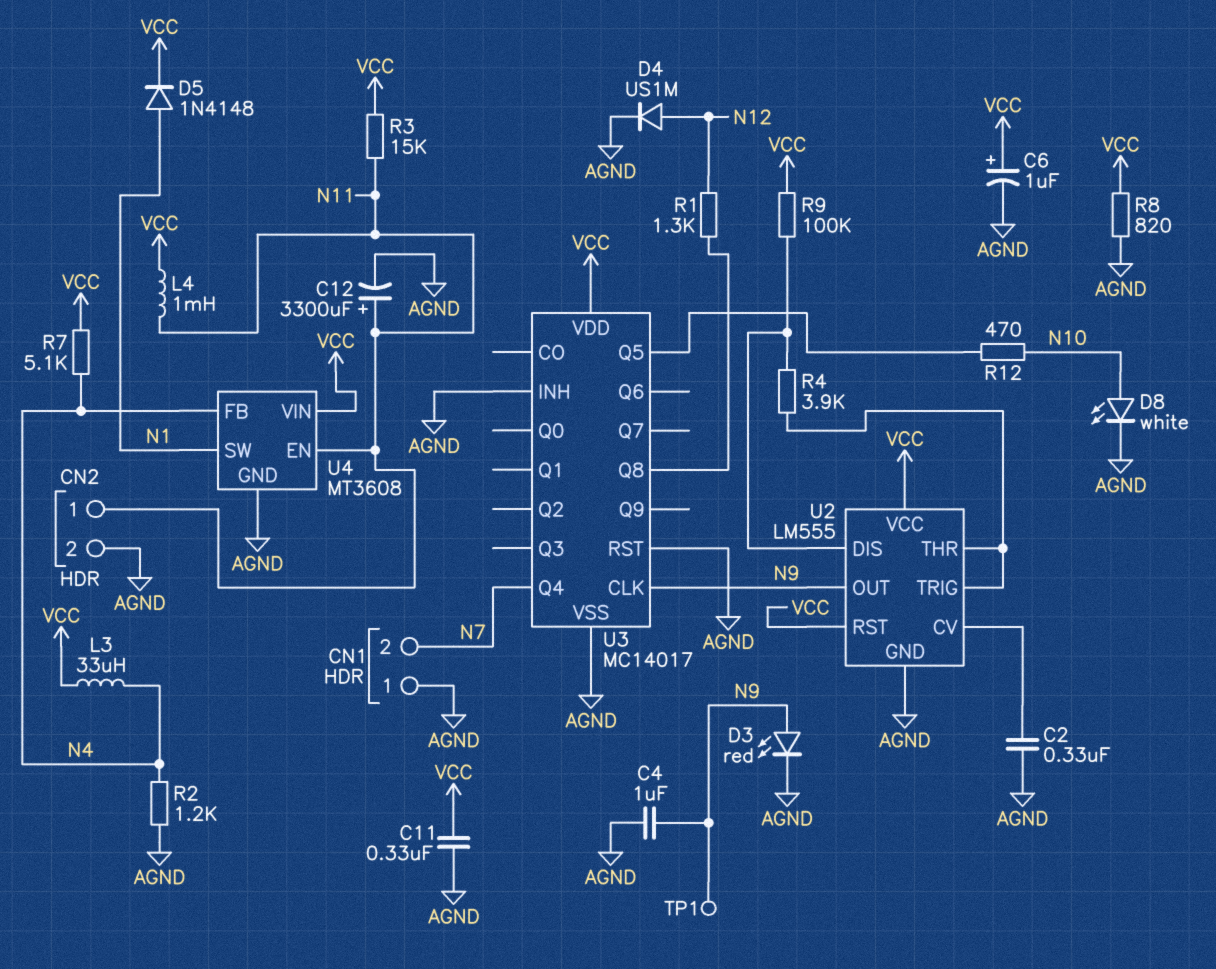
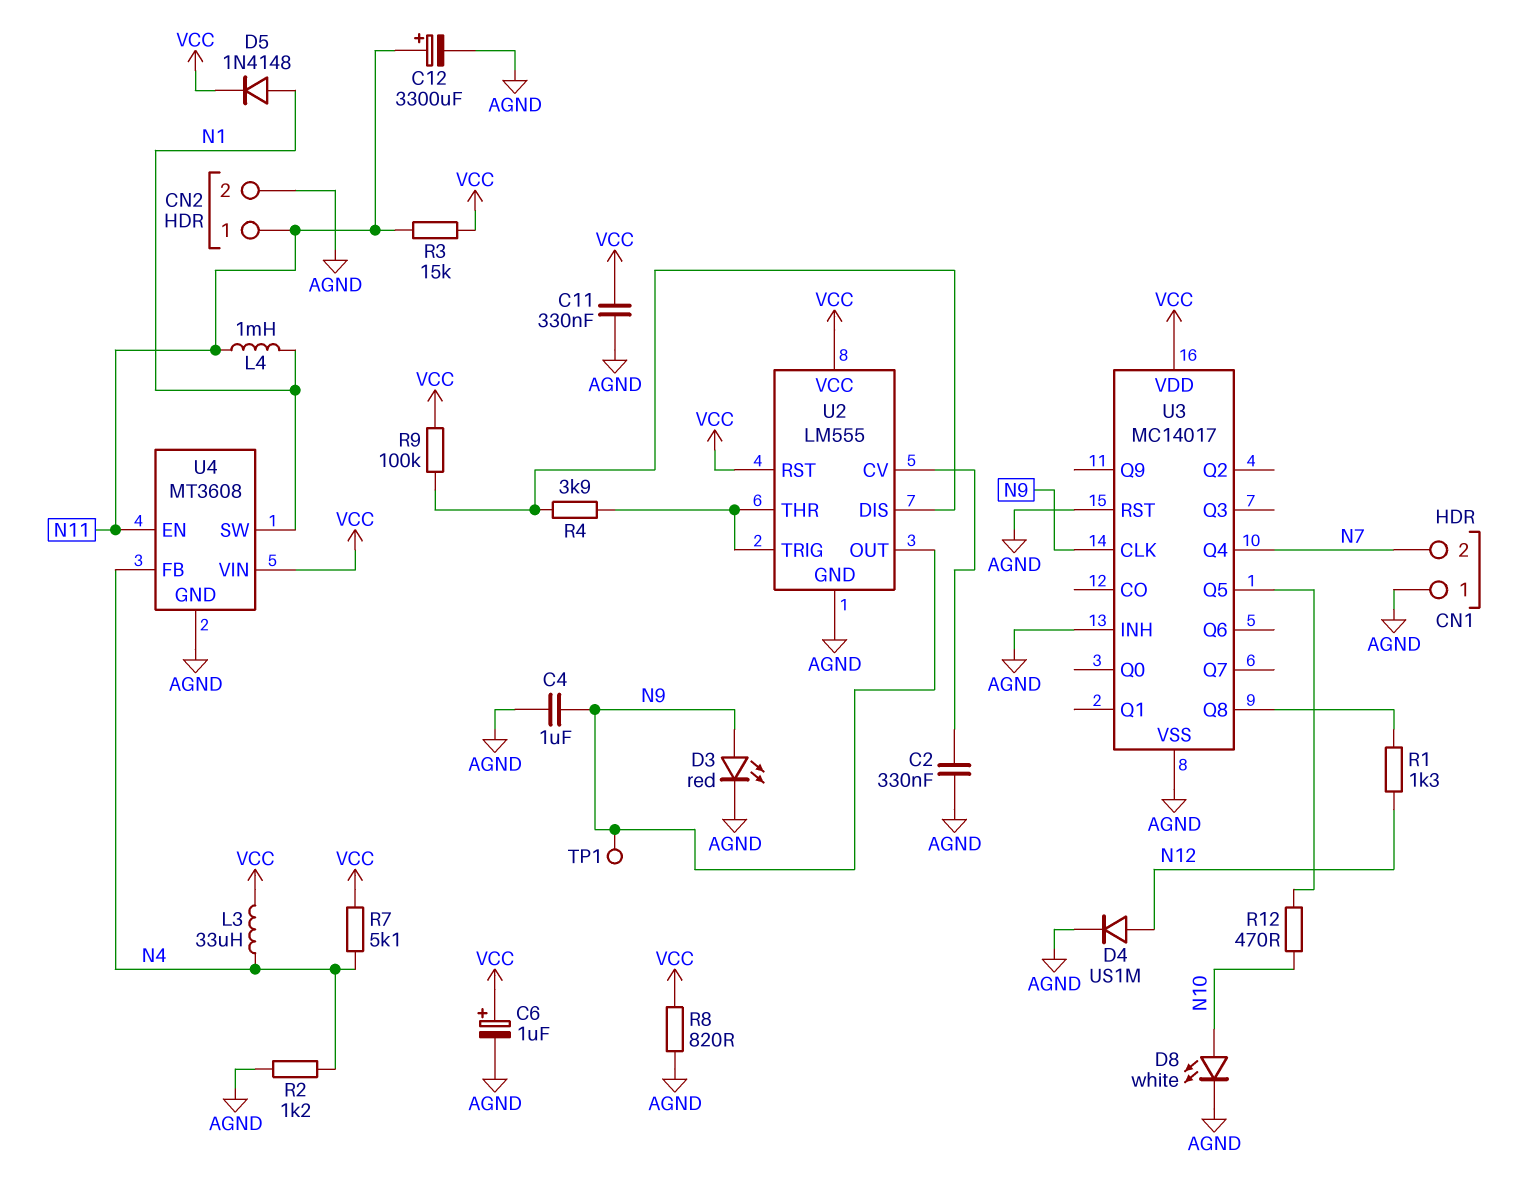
L4: 1mH (N11, VCC) -> 1mH (N1, N11)

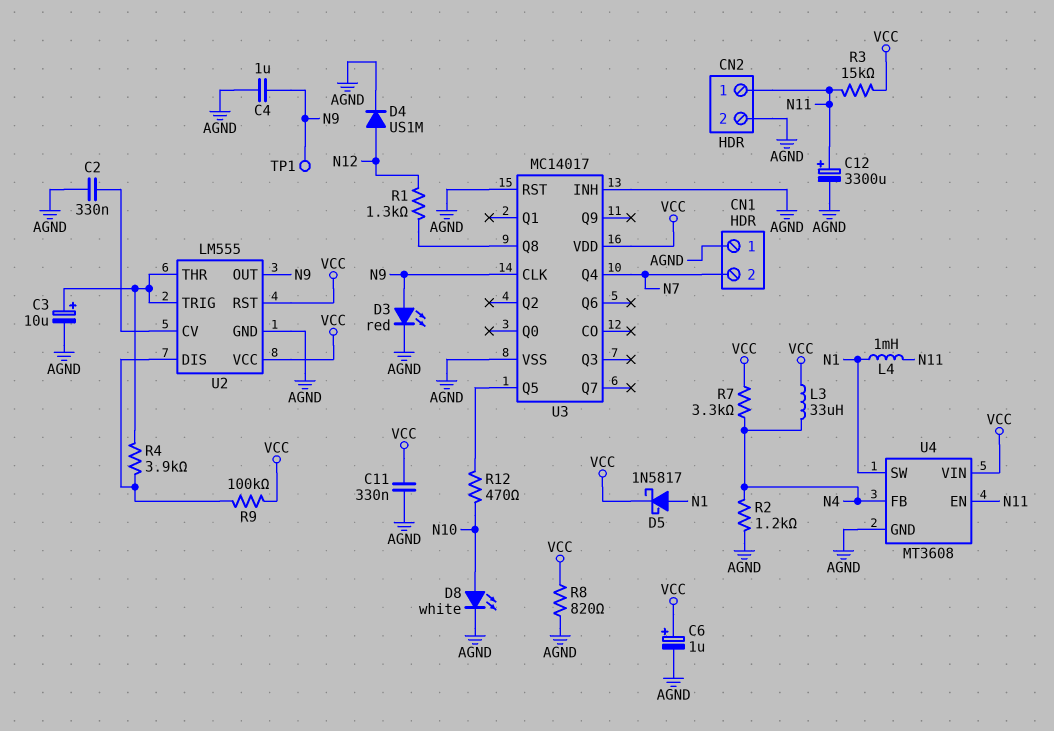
C3: none -> 10uF (plus U2/THR, minus AGND)
D5: diode 1N4148 (A N1, K VCC) -> schottky 1N5817 (A N1, K VCC)
R7: 5.1k (N4, VCC) -> 3.3k (N4, VCC)

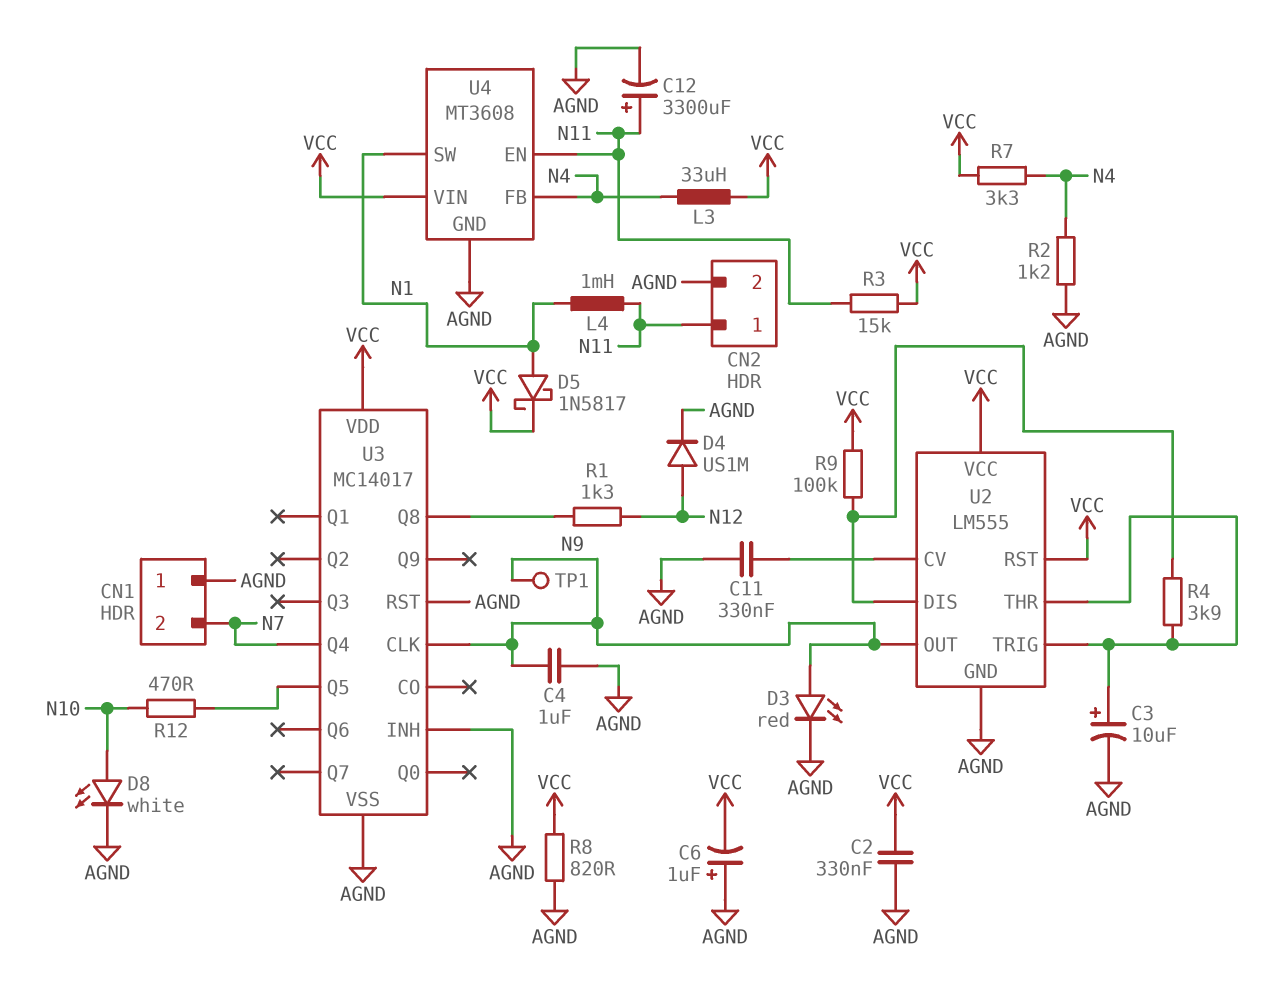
C2: 330nF (AGND, U2/CV) -> 330nF (AGND, VCC)
C6: 1uF (plus VCC, minus AGND) -> 1uF (plus AGND, minus VCC)
C11: 330nF (AGND, VCC) -> 330nF (AGND, U2/CV)

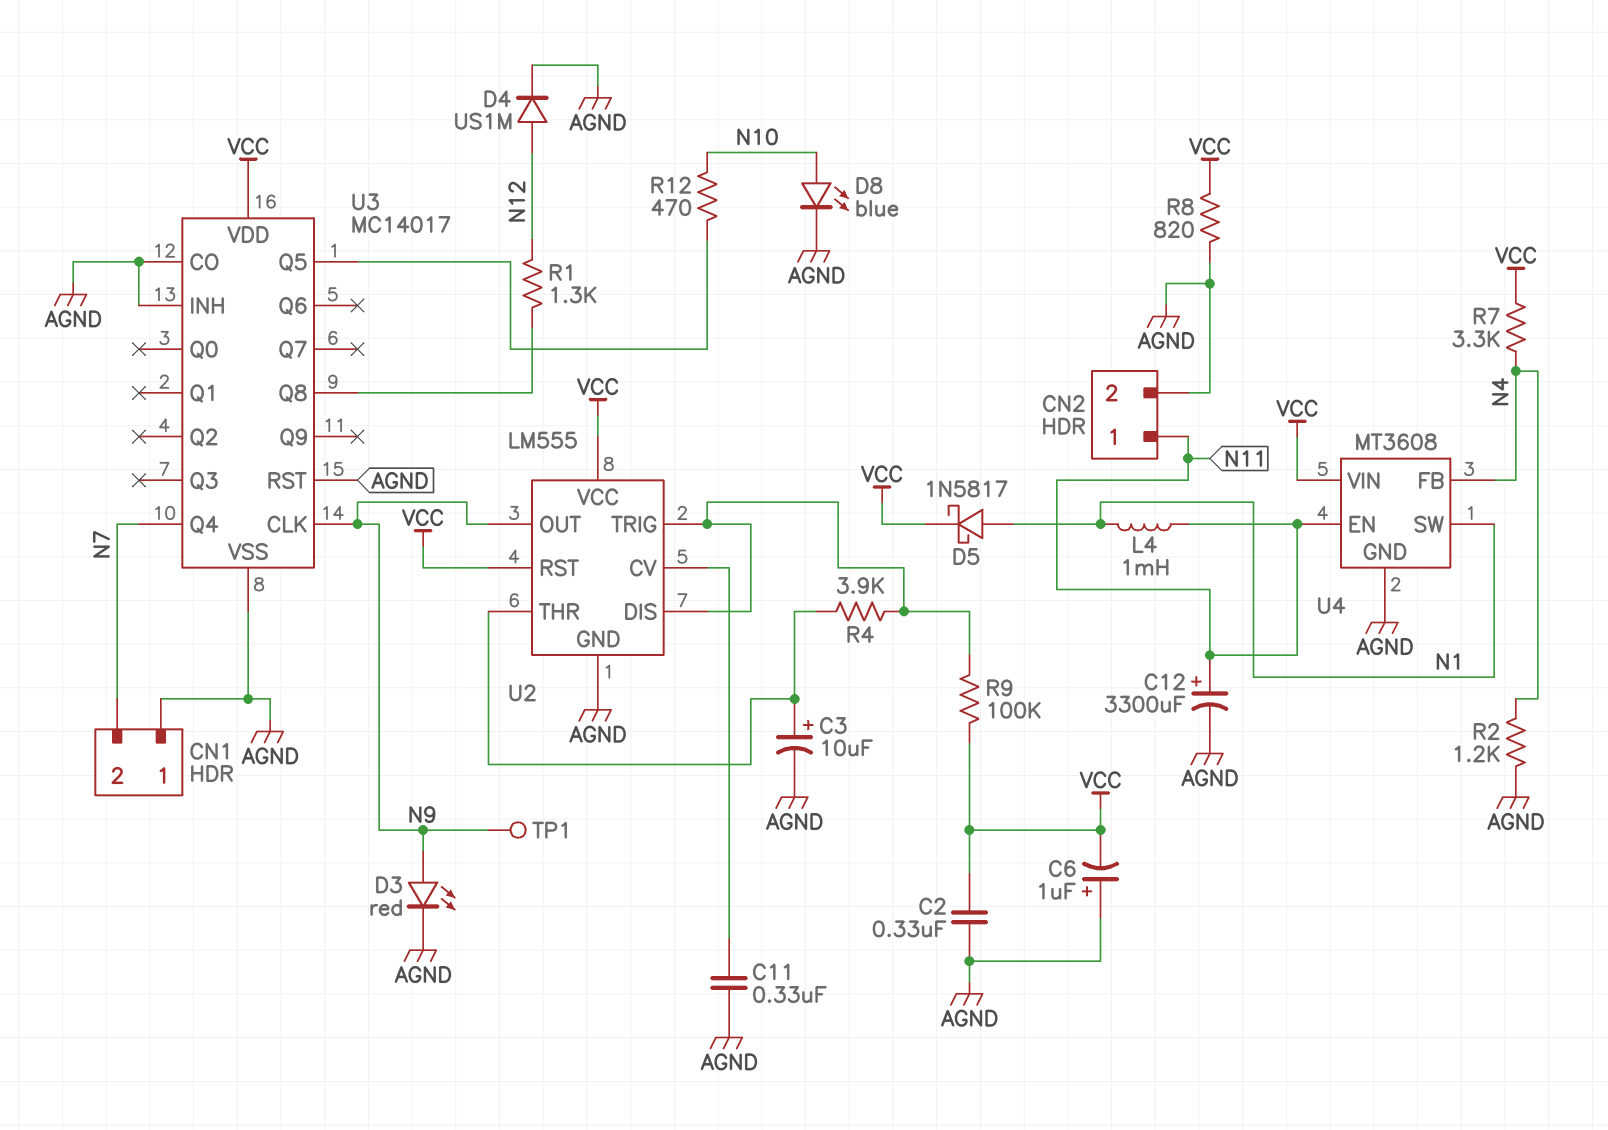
C4: 1uF (AGND, N9) -> none
D8: LED white (A N10, K AGND) -> LED blue (A N10, K AGND)
L3: 33uH (N4, VCC) -> none
R3: 15k (N11, VCC) -> none
U2 pin TRIG: U2/THR -> U2/DIS
U3 pin CO: none -> AGND

